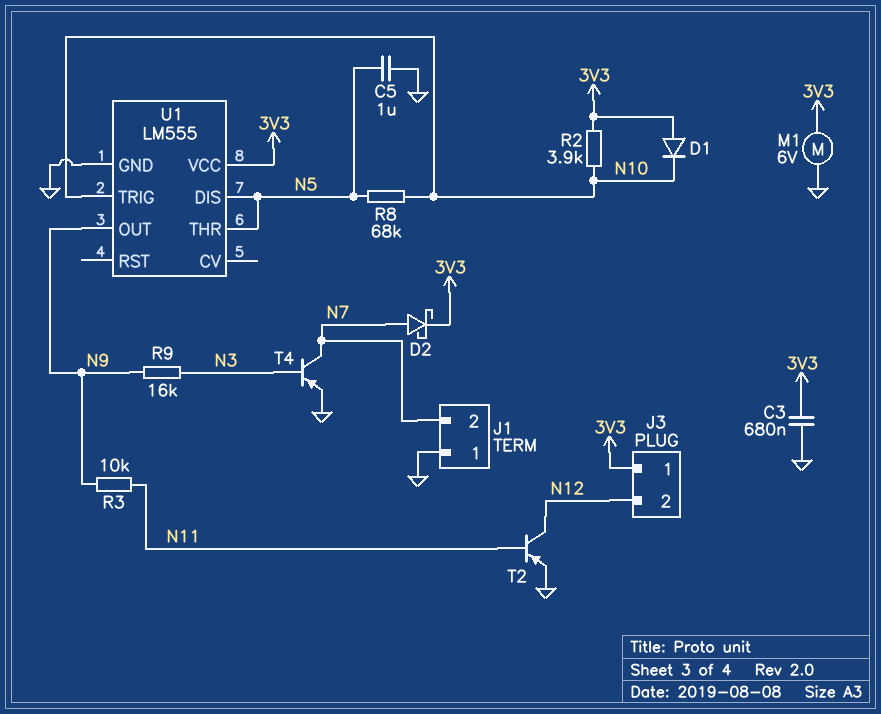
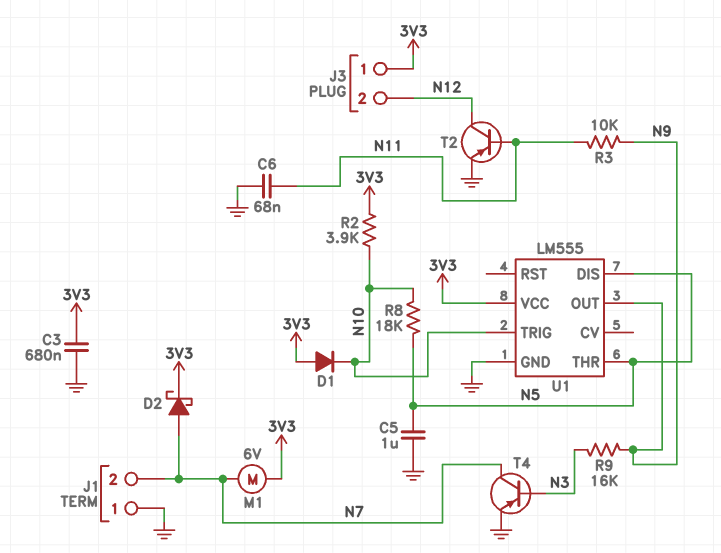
C6: none -> 68nF (GND, N11)
M1: motor 6V (3V3, GND) -> motor 6V (3V3, N7)
R8: 68k (N5, N10) -> 18k (N5, N10)

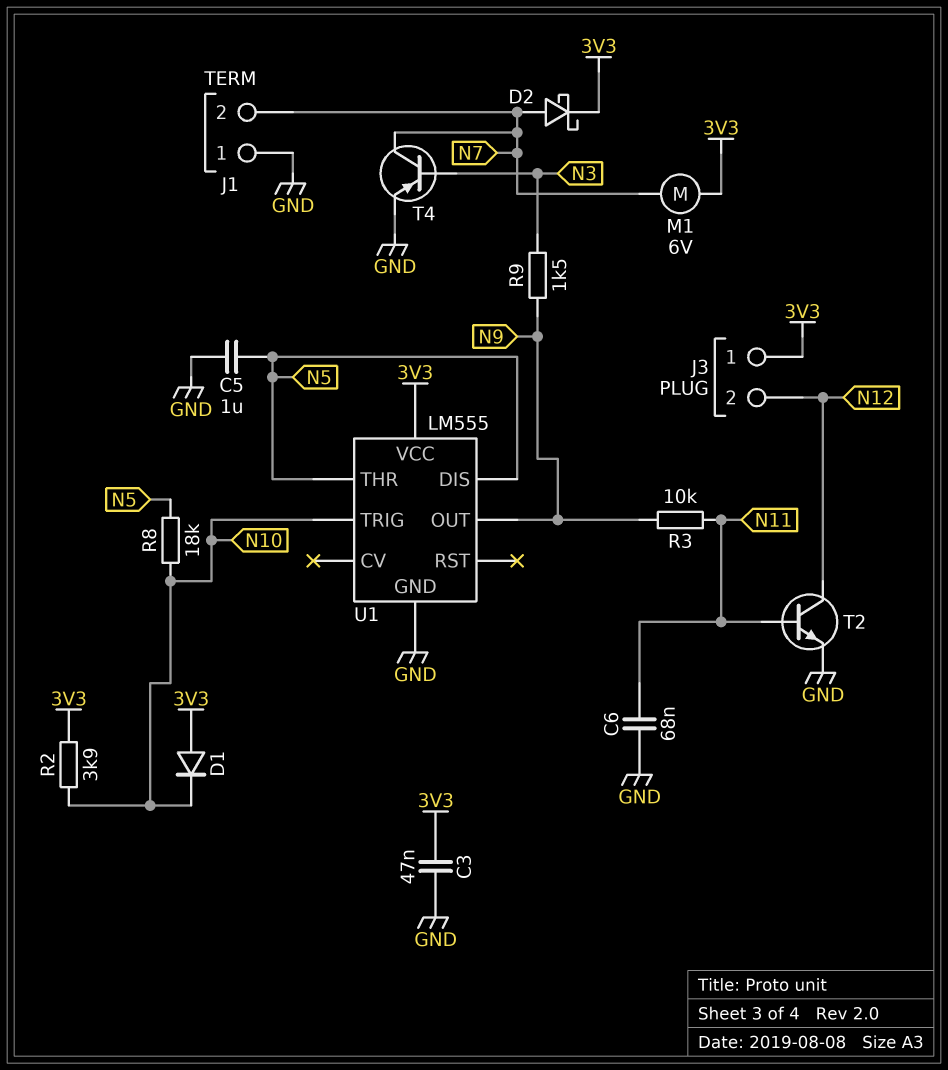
C3: 680nF (3V3, GND) -> 47nF (3V3, GND)
R9: 16k (N3, N9) -> 1.5k (N3, N9)
T2: PNP (B N11, C N12, E GND) -> NPN (B N11, C N12, E GND)

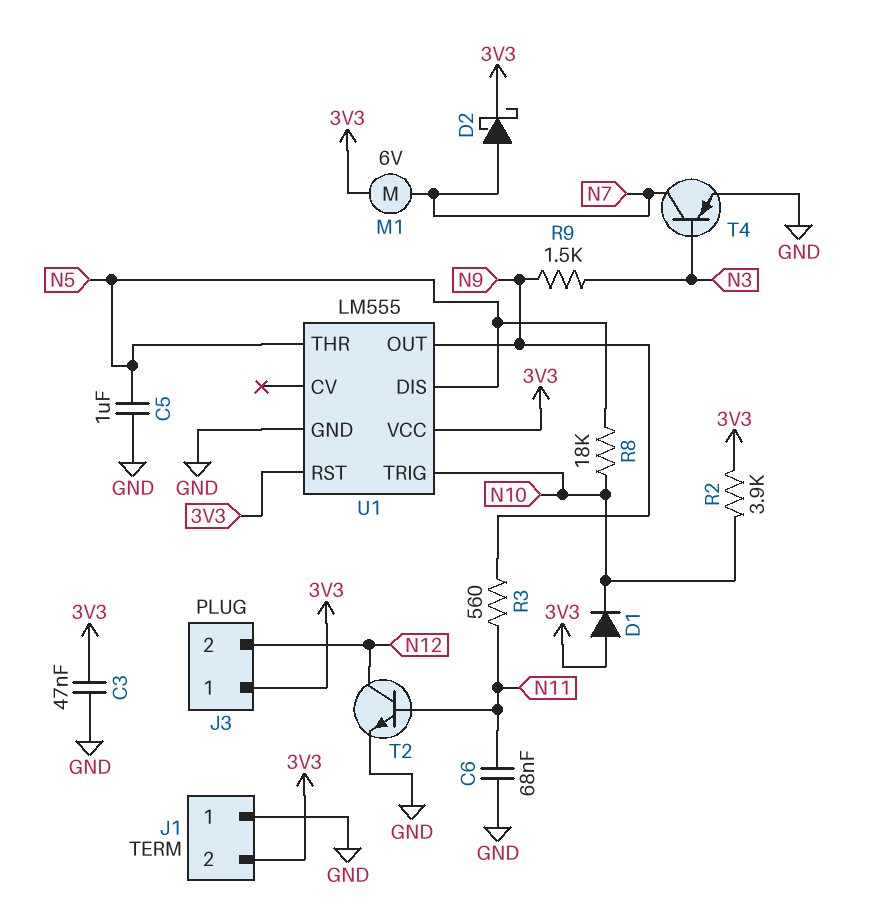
J1 pin 2: N7 -> 3V3
R3: 10k (N9, N11) -> 560 (N9, N11)
U1 pin RST: none -> 3V3

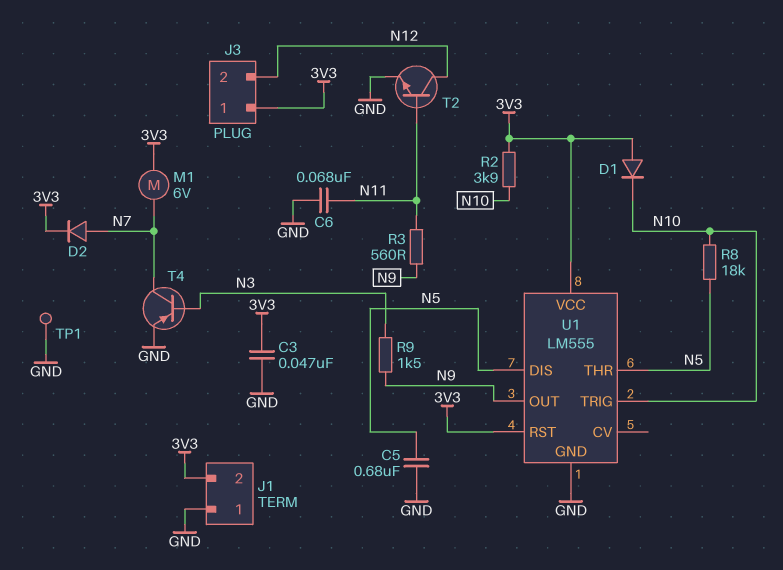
C5: 1uF (GND, N5) -> 680nF (GND, N5)
D2: schottky (A N7, K 3V3) -> diode (A N7, K 3V3)
TP1: none -> test point (GND)

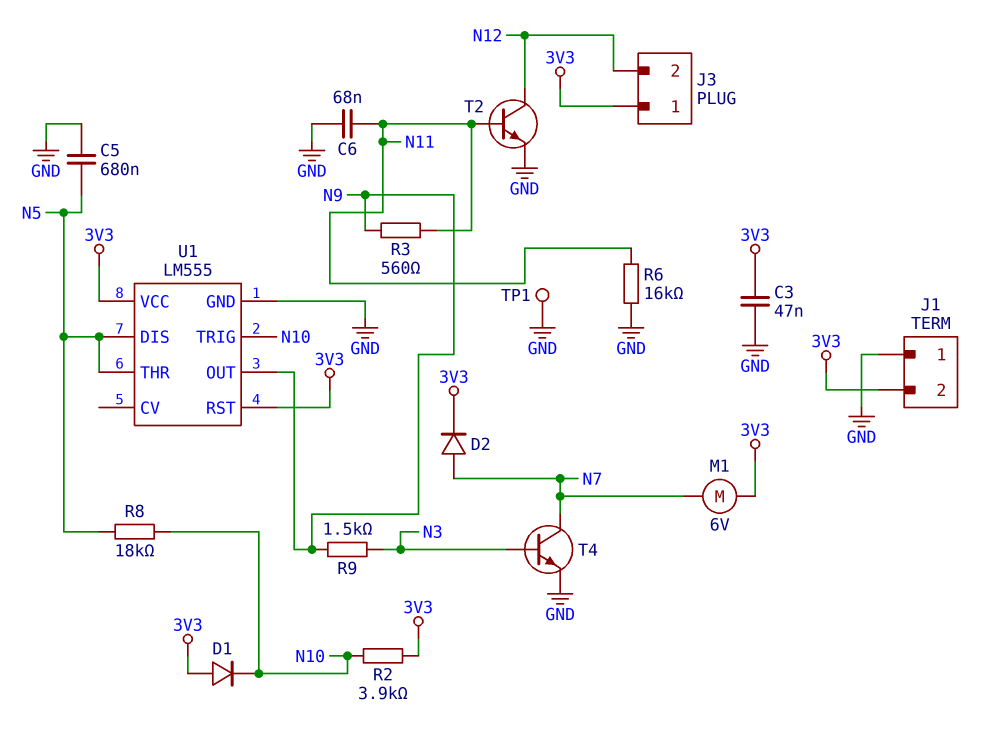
R6: none -> 16k (GND, N11)
T4: PNP (B N3, C N7, E GND) -> NPN (B N3, C N7, E GND)

